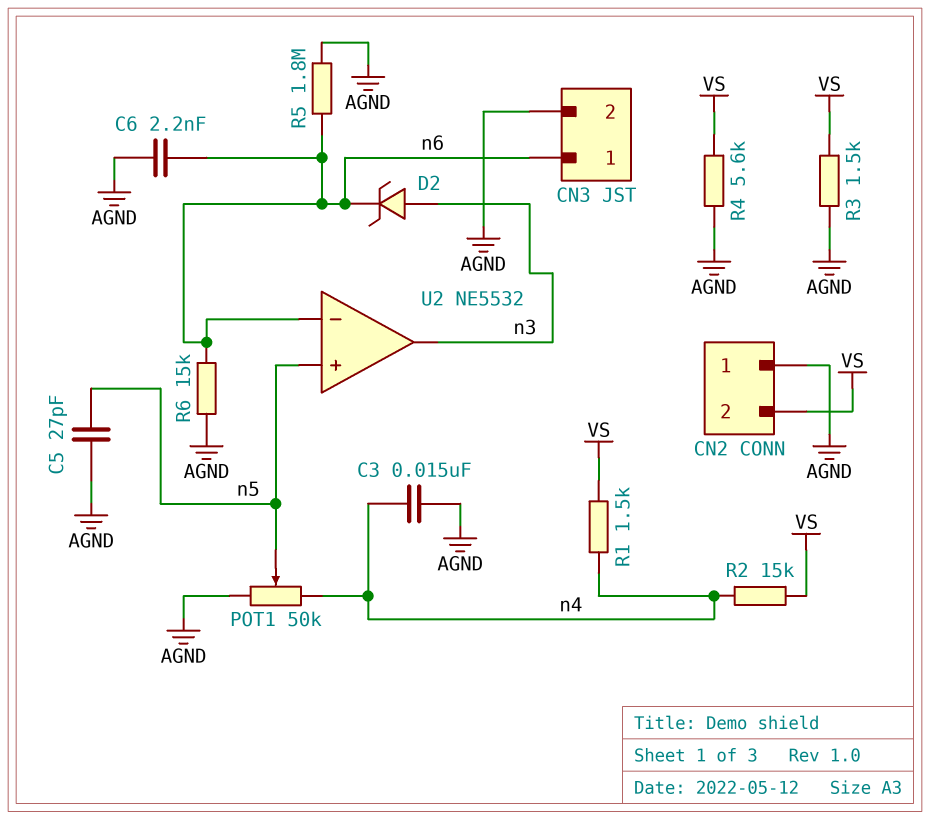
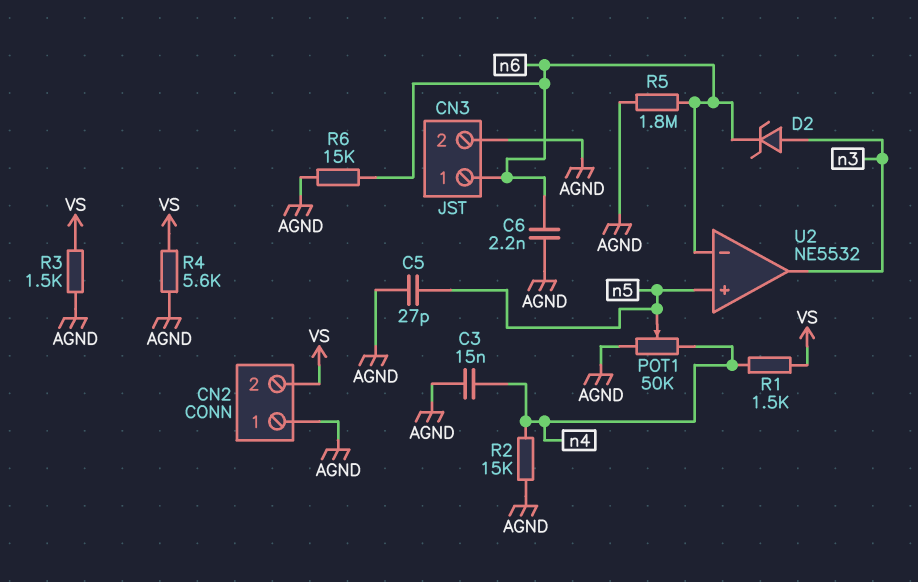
R2: 15k (VS, n4) -> 15k (AGND, n4)

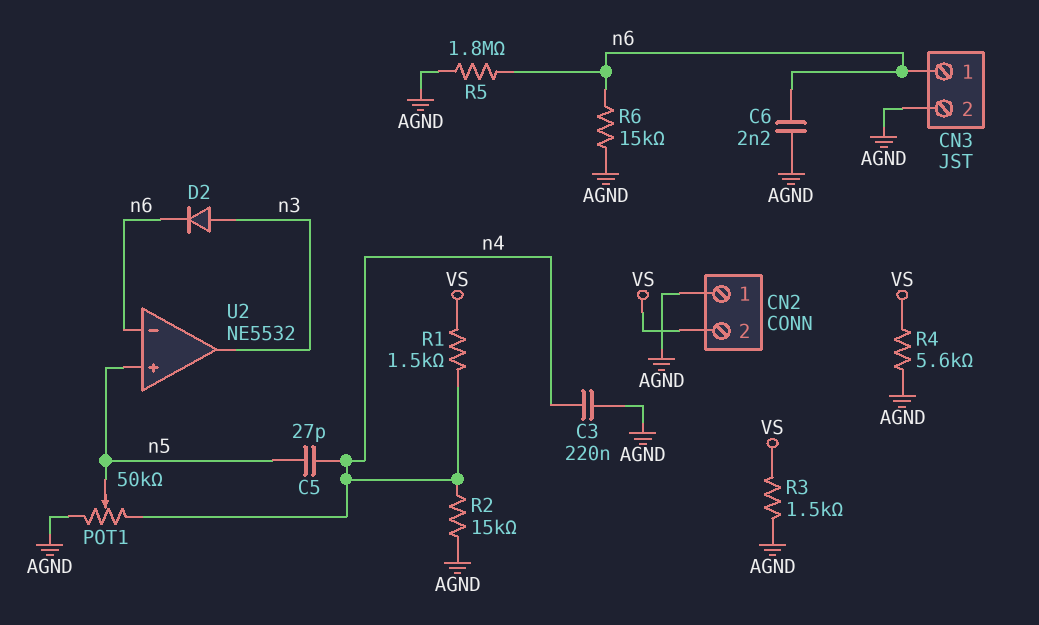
C3: 15nF (AGND, n4) -> 220nF (AGND, n4)
C5: 27pF (AGND, n5) -> 27pF (n4, n5)
D2: zener (A n3, K n6) -> diode (A n3, K n6)

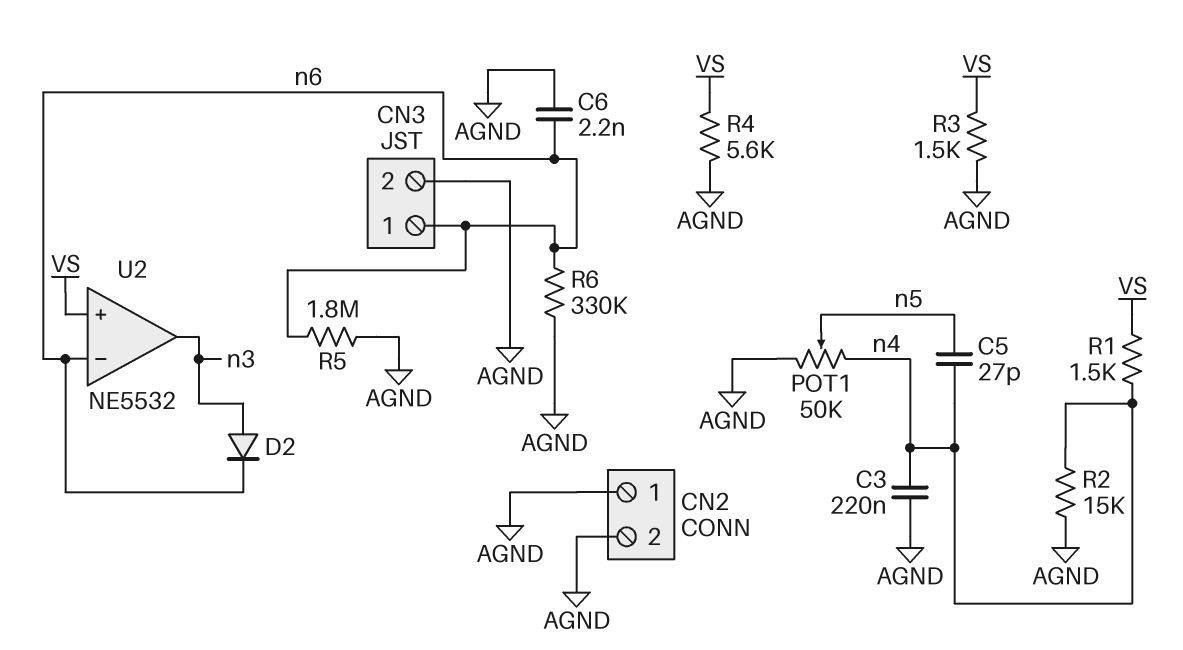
CN2 pin 2: VS -> AGND
R6: 15k (AGND, n6) -> 330k (AGND, n6)
U2 pin in+: n5 -> VS

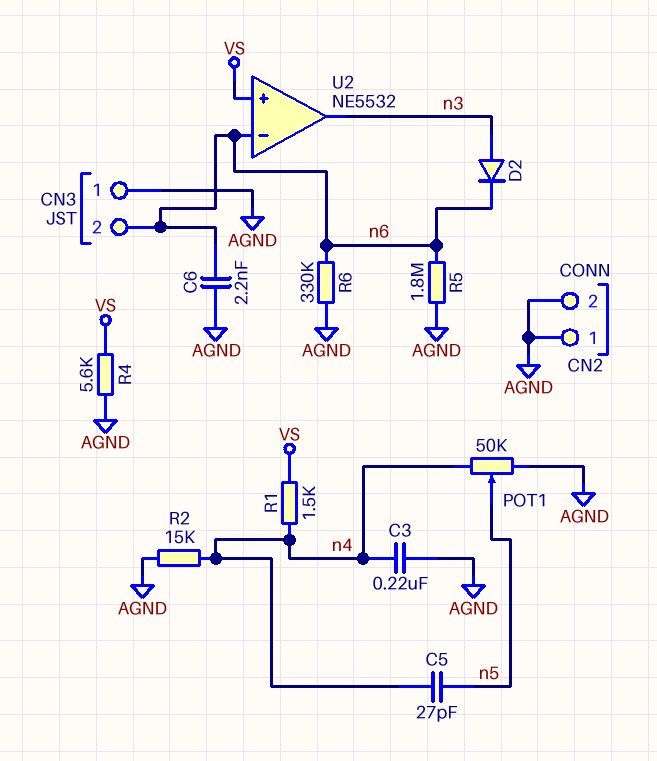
CN3 pin 1: n6 -> AGND
CN3 pin 2: AGND -> n6
R3: 1.5k (AGND, VS) -> none

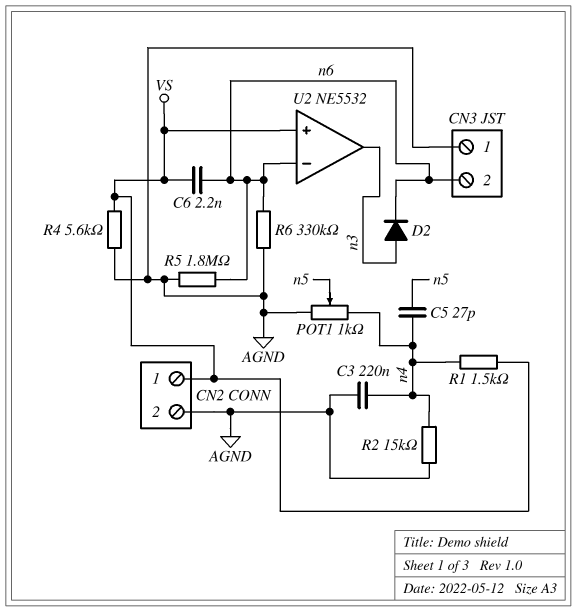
C6: 2.2nF (AGND, n6) -> 2.2nF (VS, n6)
CN2 pin 1: AGND -> VS
POT1: 50k (AGND, n4, wiper n5) -> 1k (AGND, n4, wiper n5)

